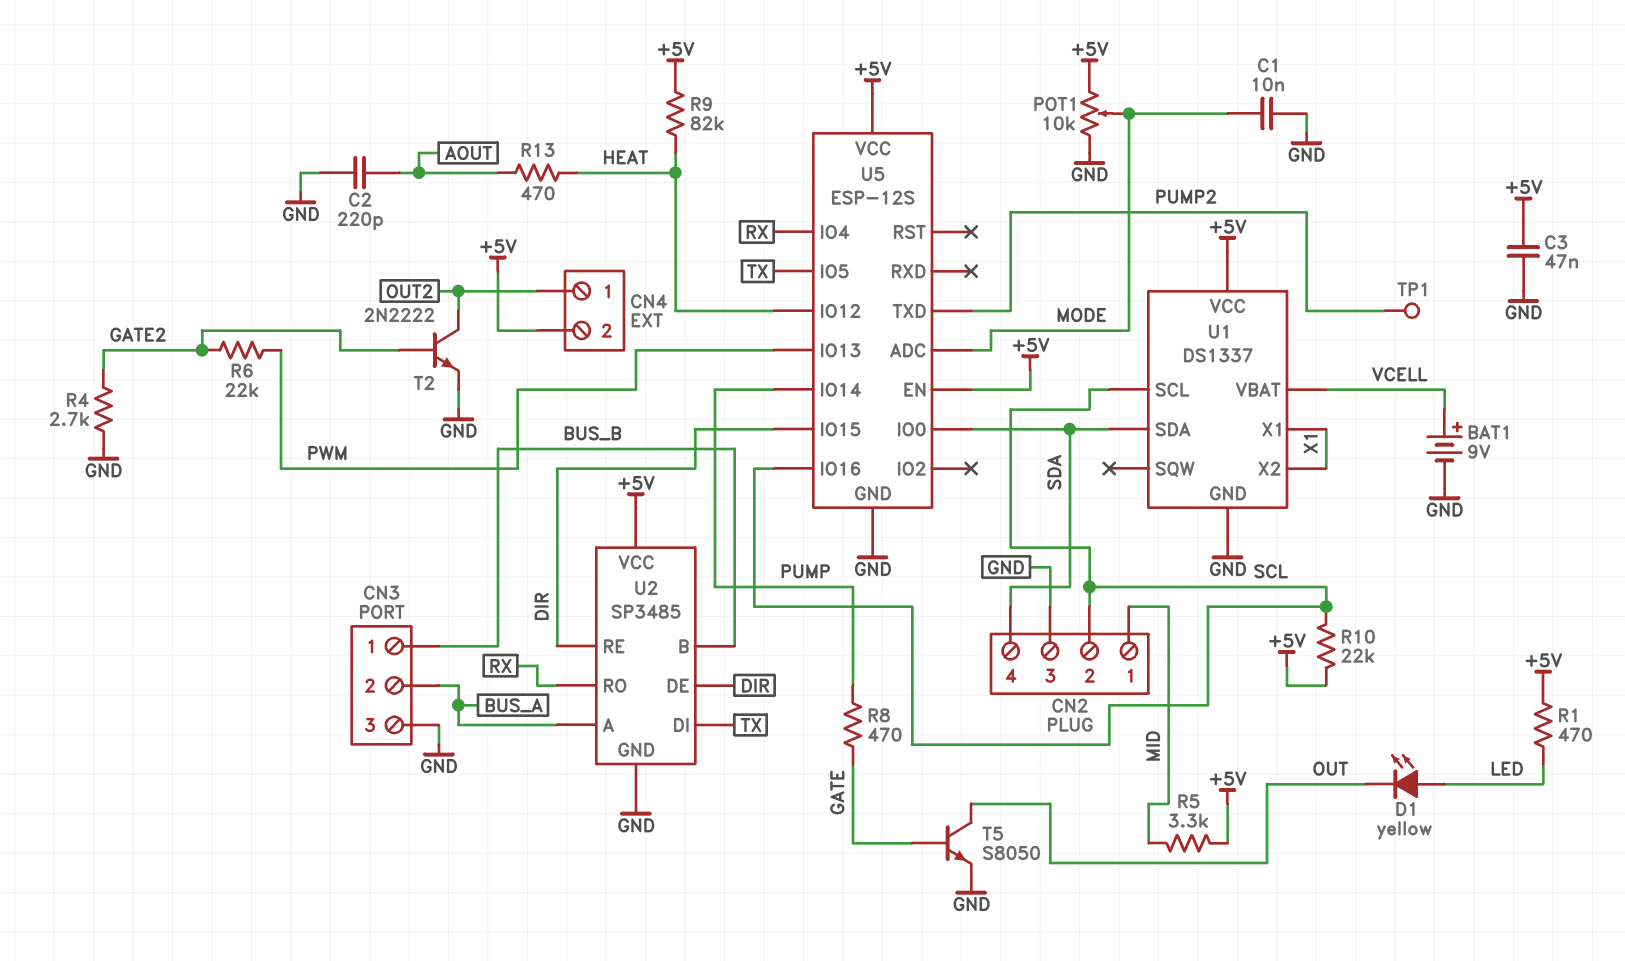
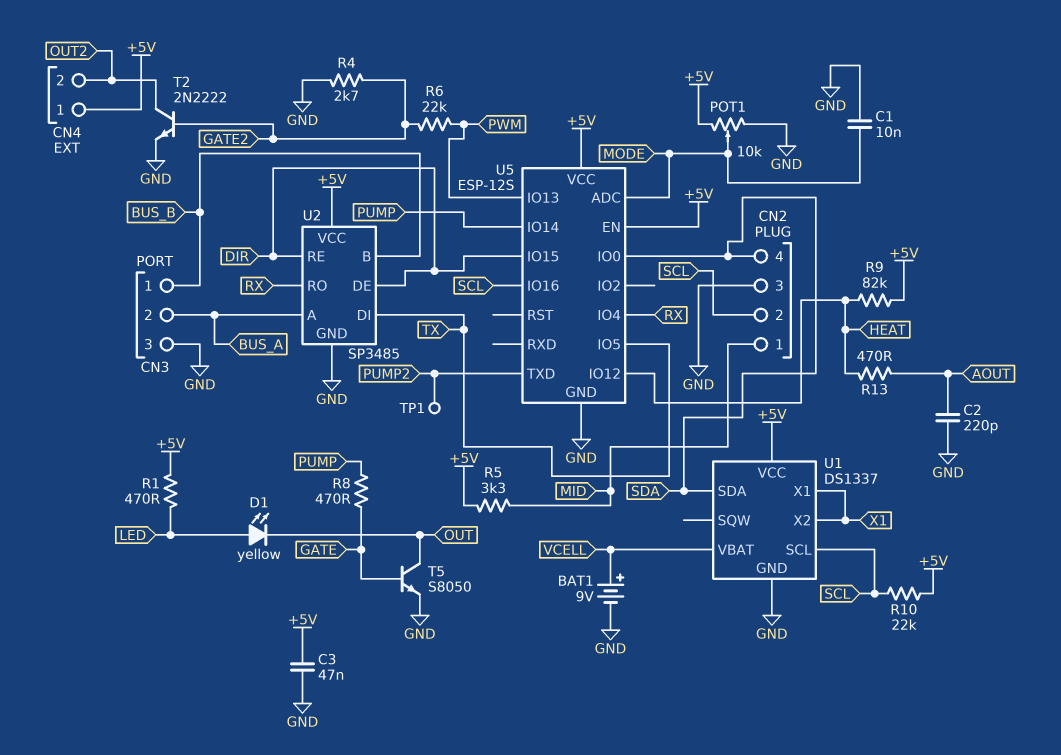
CN4 pin 1: OUT2 -> +5V
CN4 pin 2: +5V -> OUT2

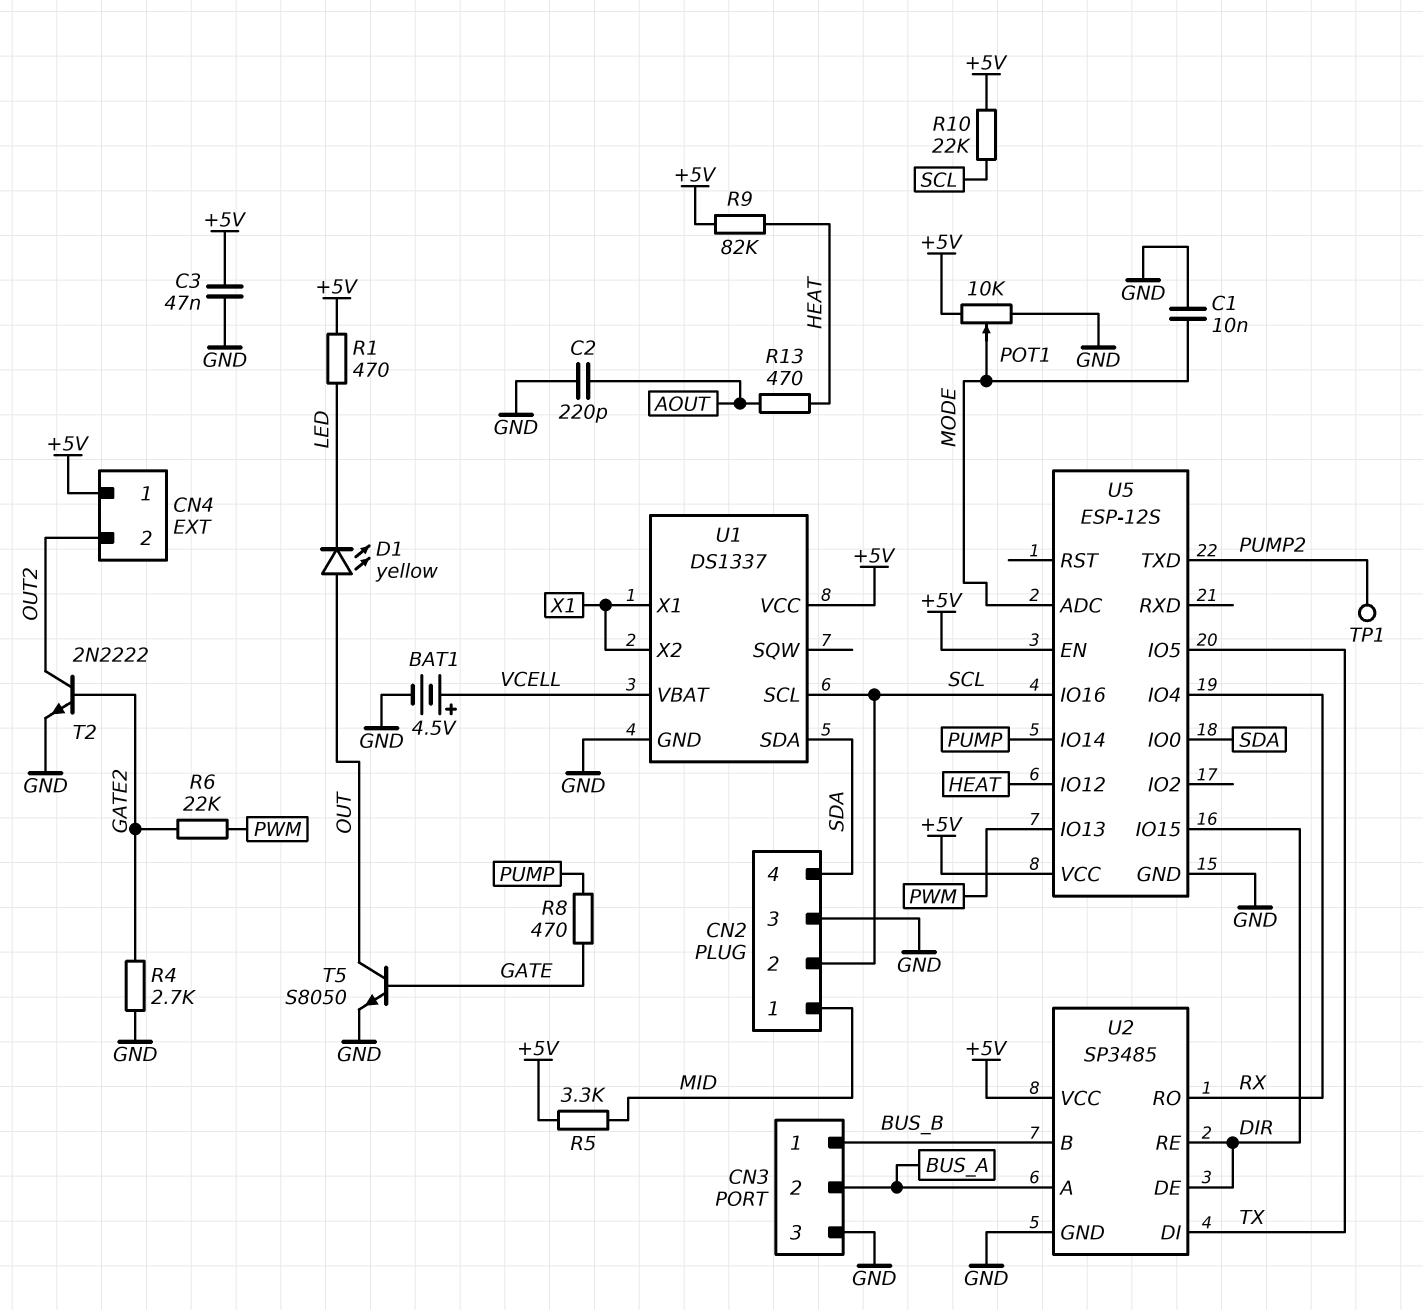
BAT1: 9V (plus VCELL, minus GND) -> 4.5V (plus VCELL, minus GND)
D1: LED yellow (A LED, K OUT) -> LED yellow (A OUT, K LED)

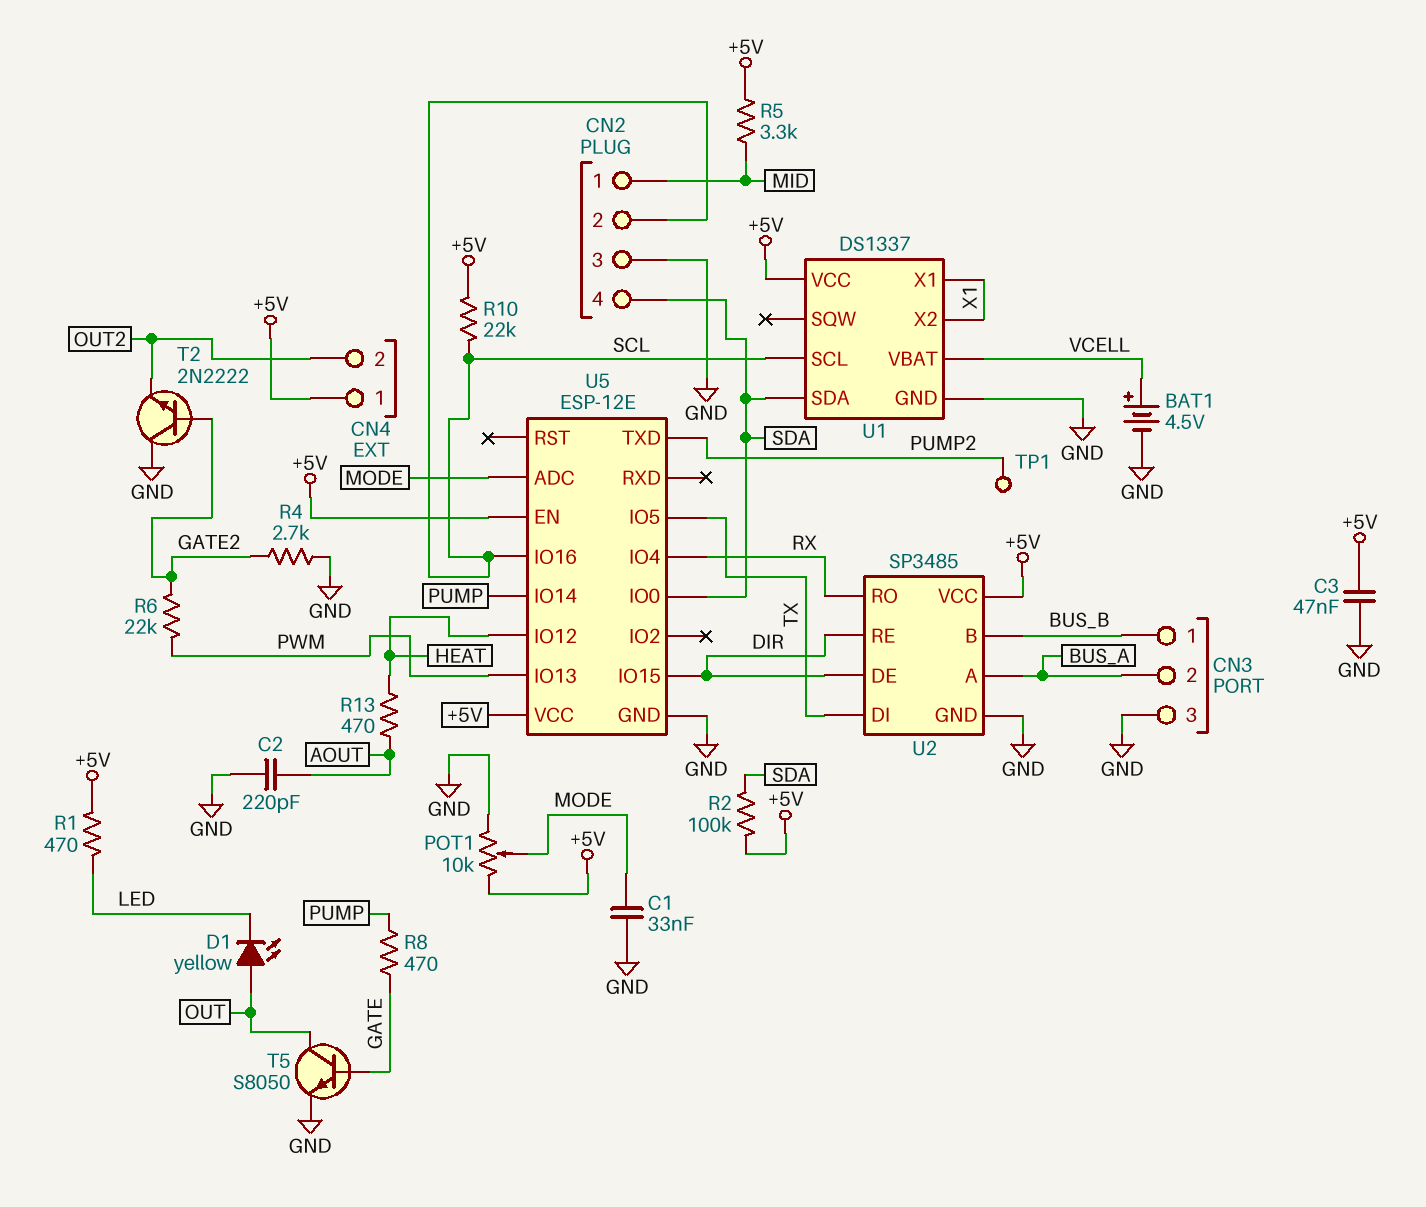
C1: 10nF (GND, MODE) -> 33nF (GND, MODE)
R2: none -> 100k (+5V, SDA)
R9: 82k (+5V, HEAT) -> none
T2: NPN 2N2222 (B GATE2, C OUT2, E GND) -> NPN 2N2222 (B GATE2, C GND, E OUT2)
U5: ESP-12S -> ESP-12E

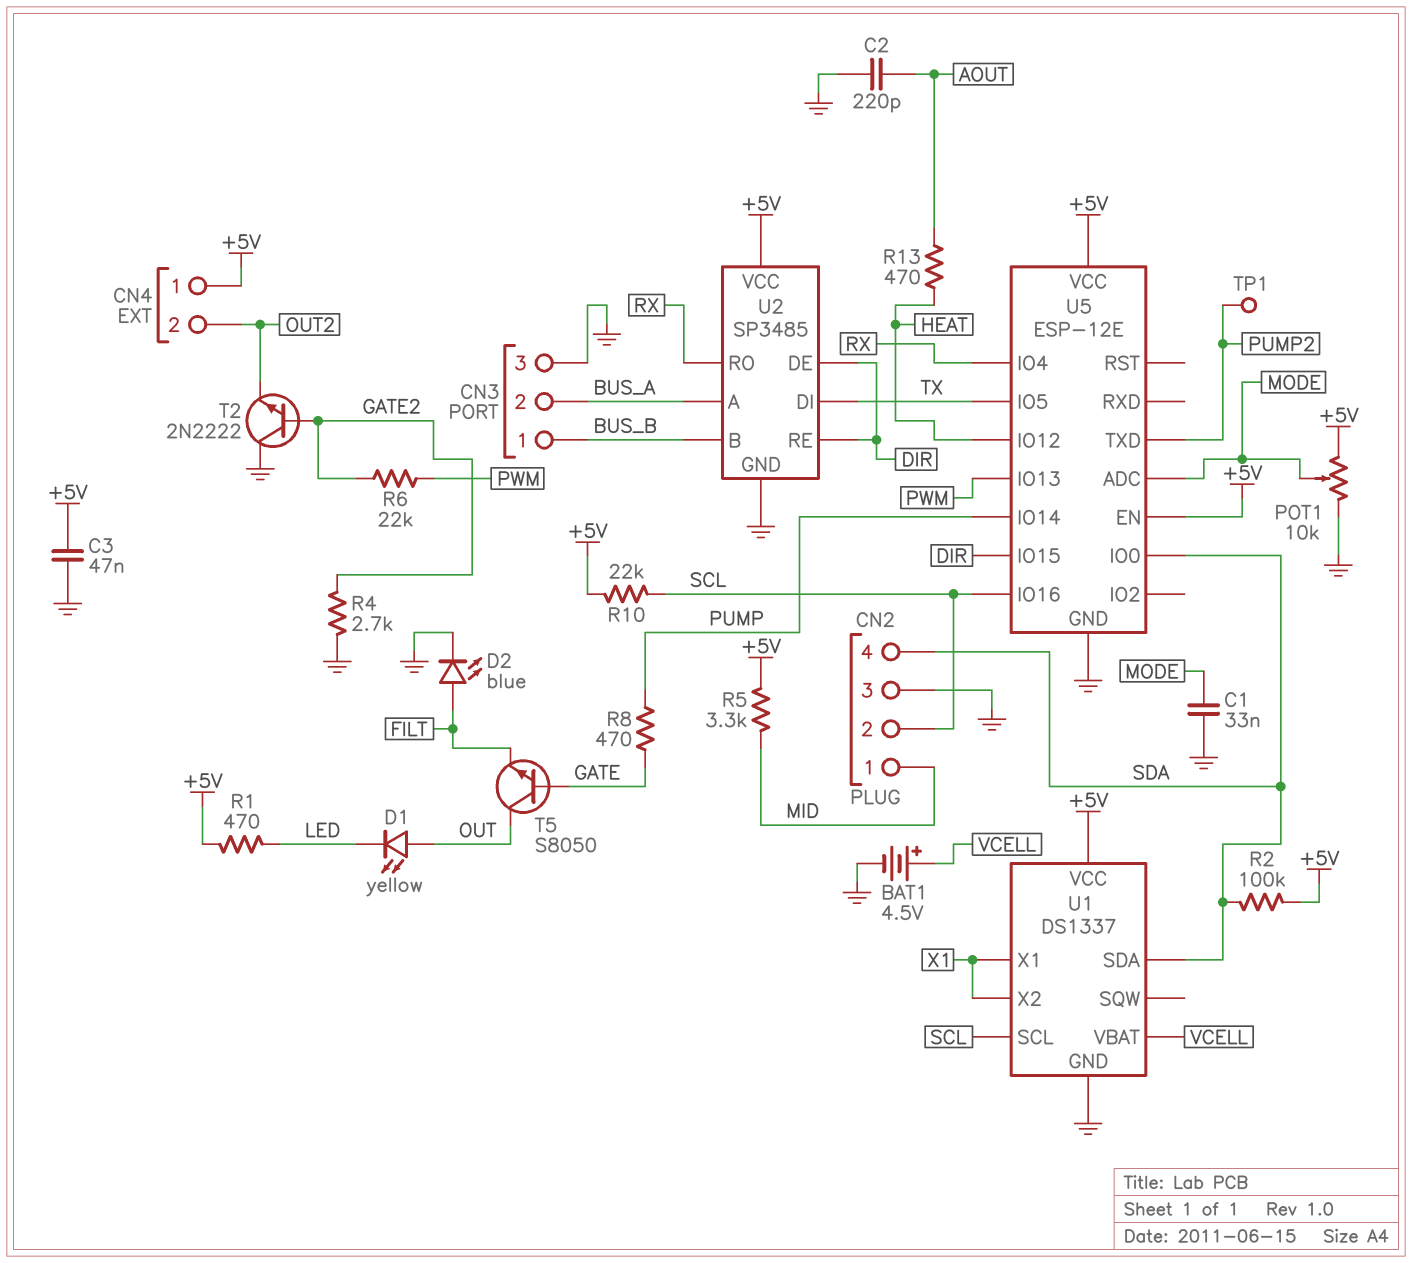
D2: none -> LED blue (A FILT, K GND)
T5: NPN S8050 (B GATE, C OUT, E GND) -> NPN S8050 (B GATE, C OUT, E FILT)

